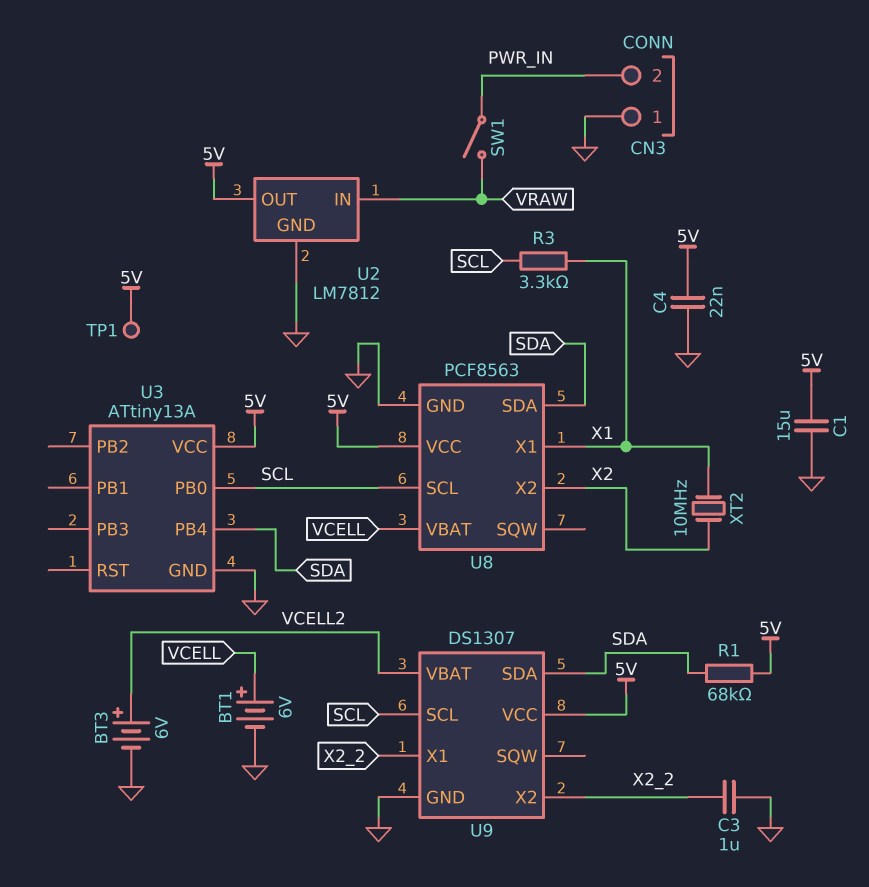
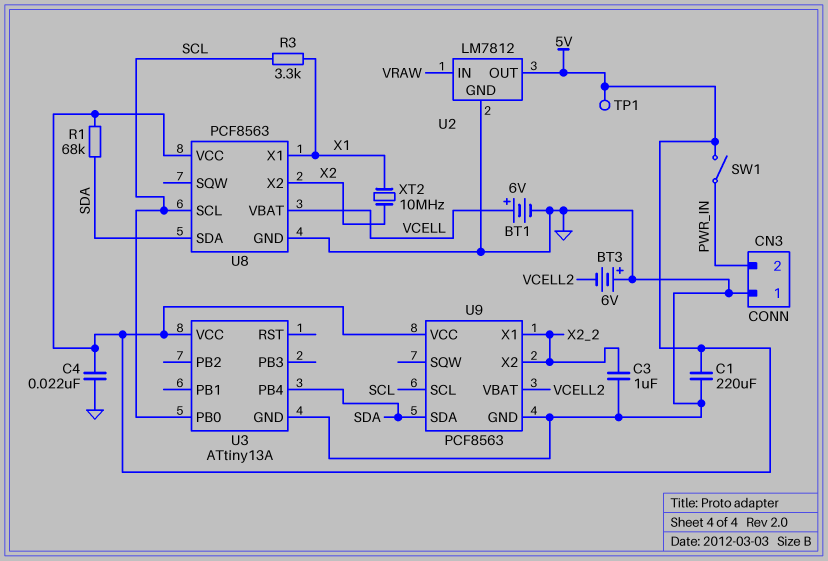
BT3: 6V (plus VCELL2, minus GND) -> 6V (plus GND, minus VCELL2)
C1: 15uF (5V, GND) -> 220uF (5V, GND)
SW1: switch (PWR_IN, VRAW) -> switch (5V, PWR_IN)
U9: DS1307 -> PCF8563

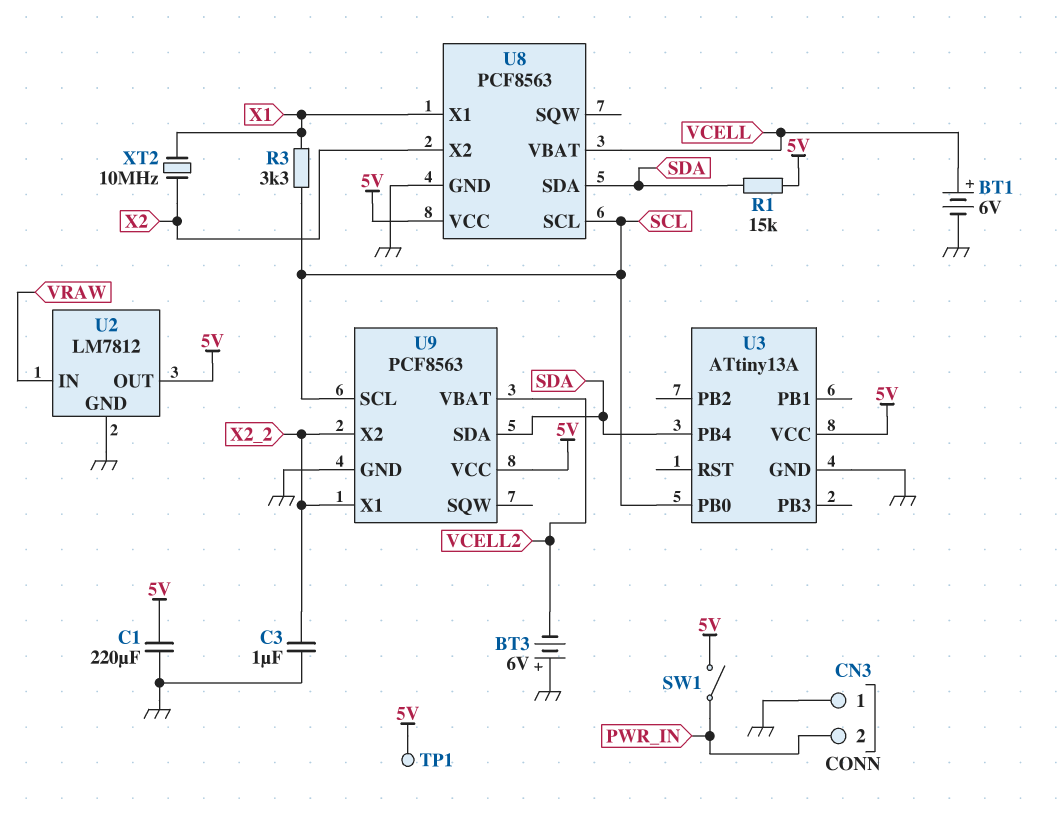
C4: 22nF (5V, GND) -> none
R1: 68k (5V, SDA) -> 15k (5V, SDA)

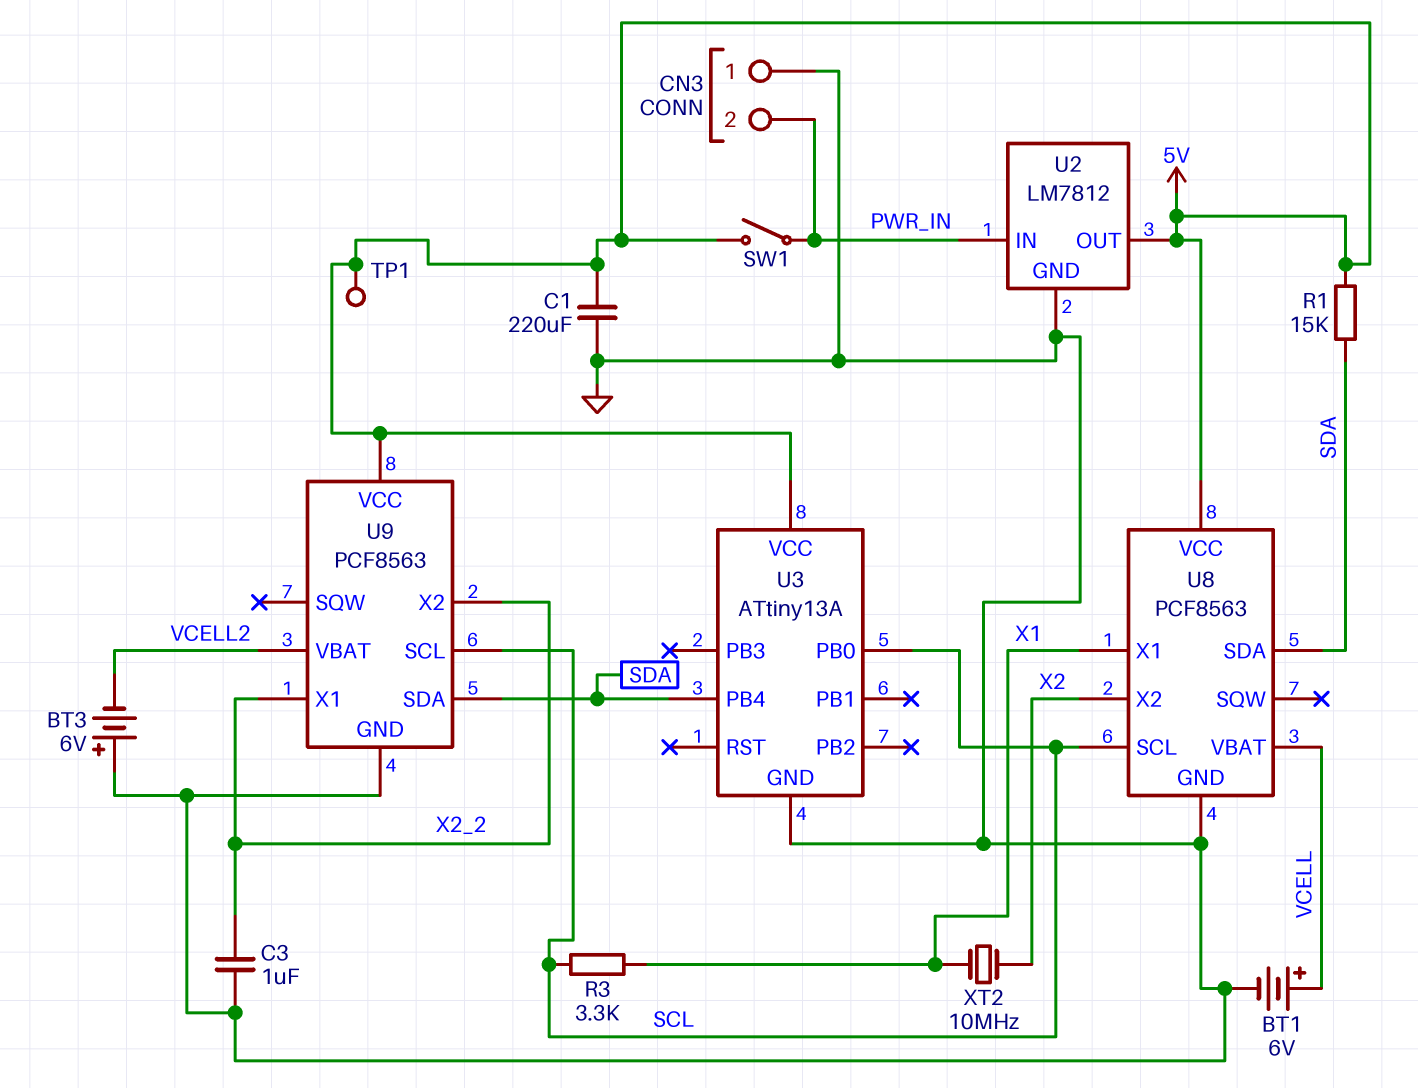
U2 pin IN: VRAW -> PWR_IN

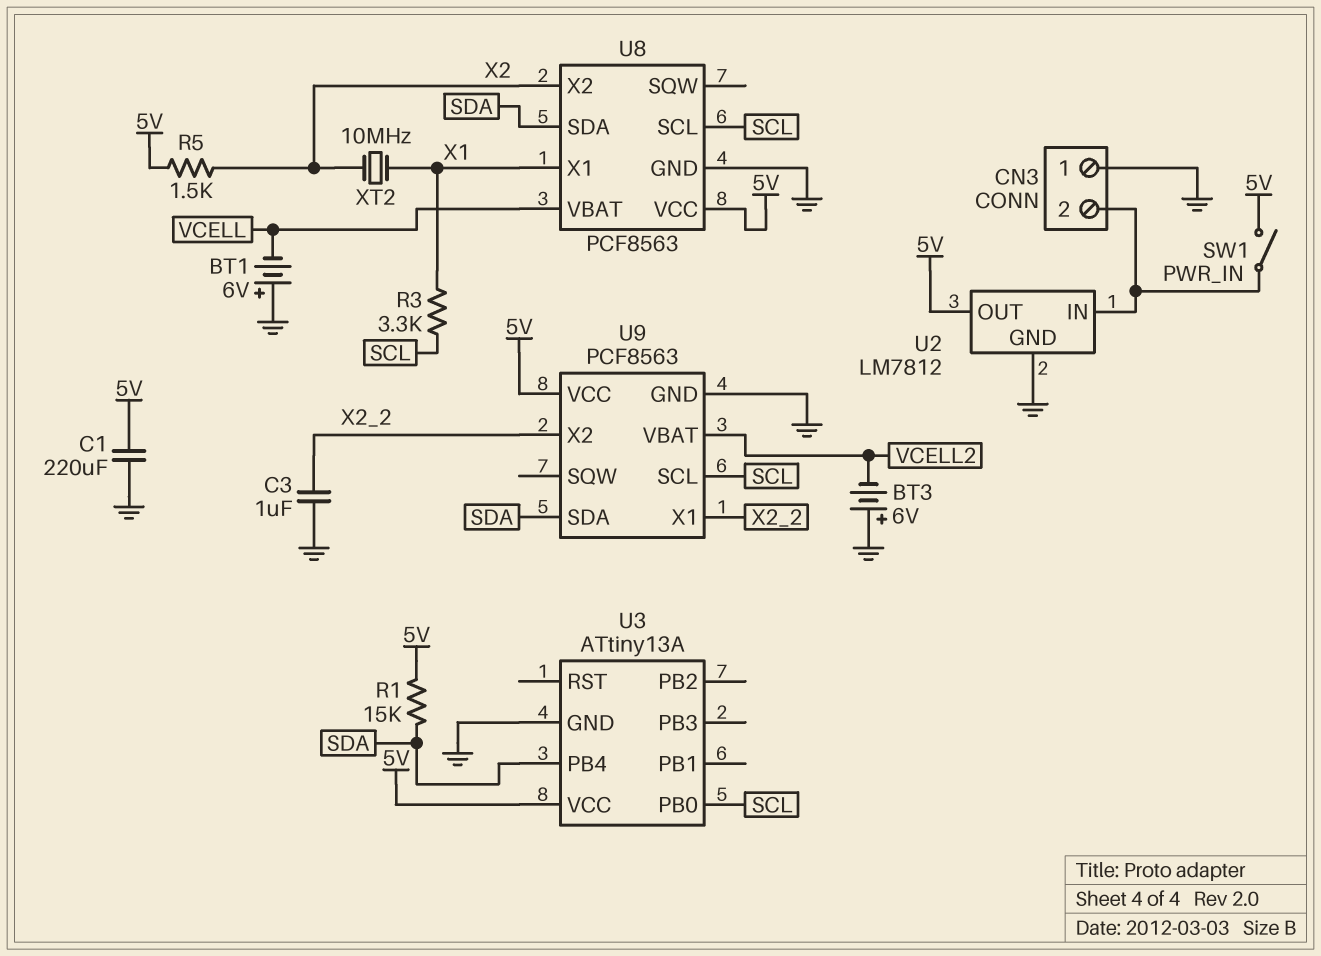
BT1: 6V (plus VCELL, minus GND) -> 6V (plus GND, minus VCELL)
R5: none -> 1.5k (5V, X2)
TP1: test point (5V) -> none

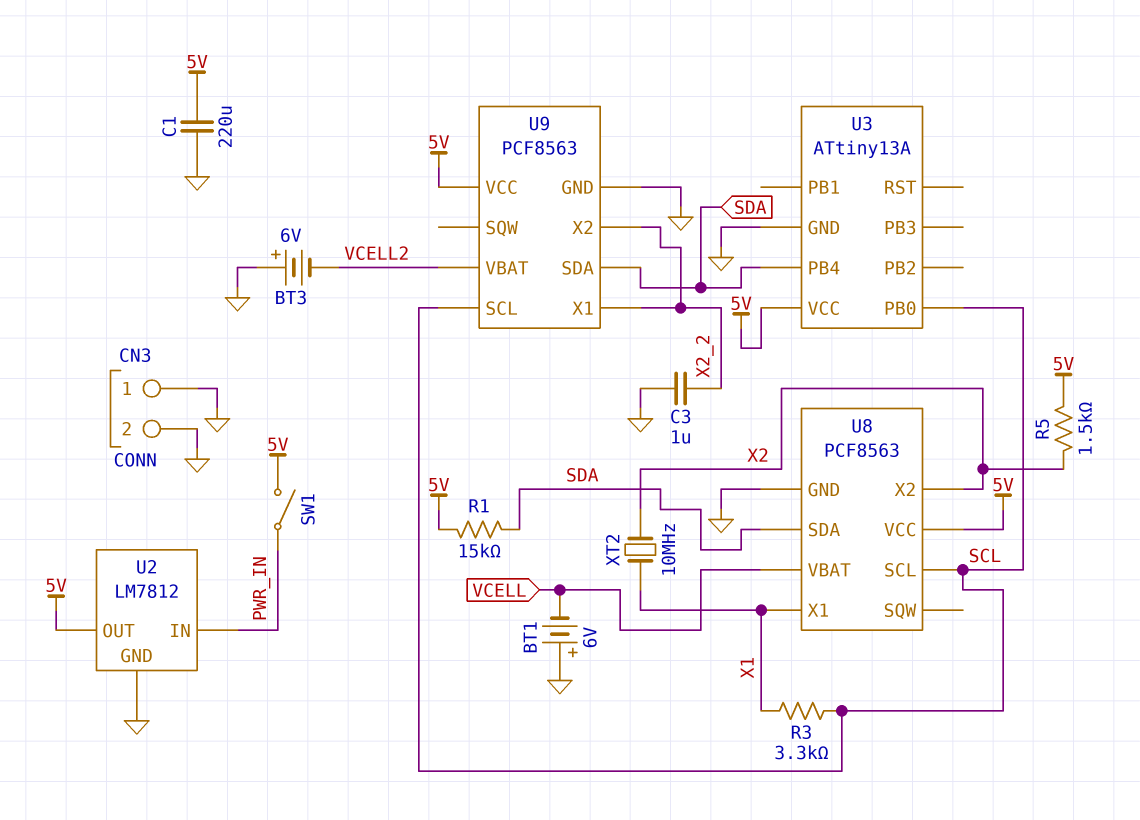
CN3 pin 2: PWR_IN -> GND

